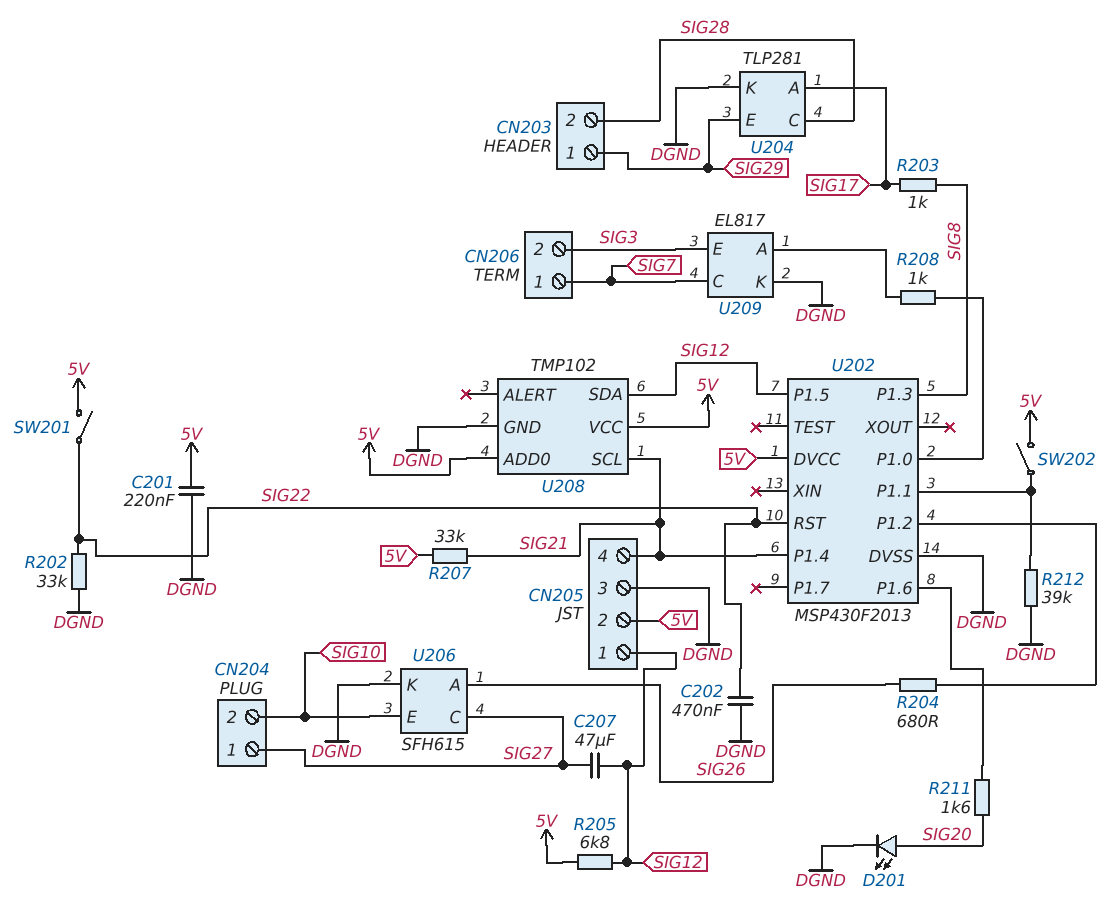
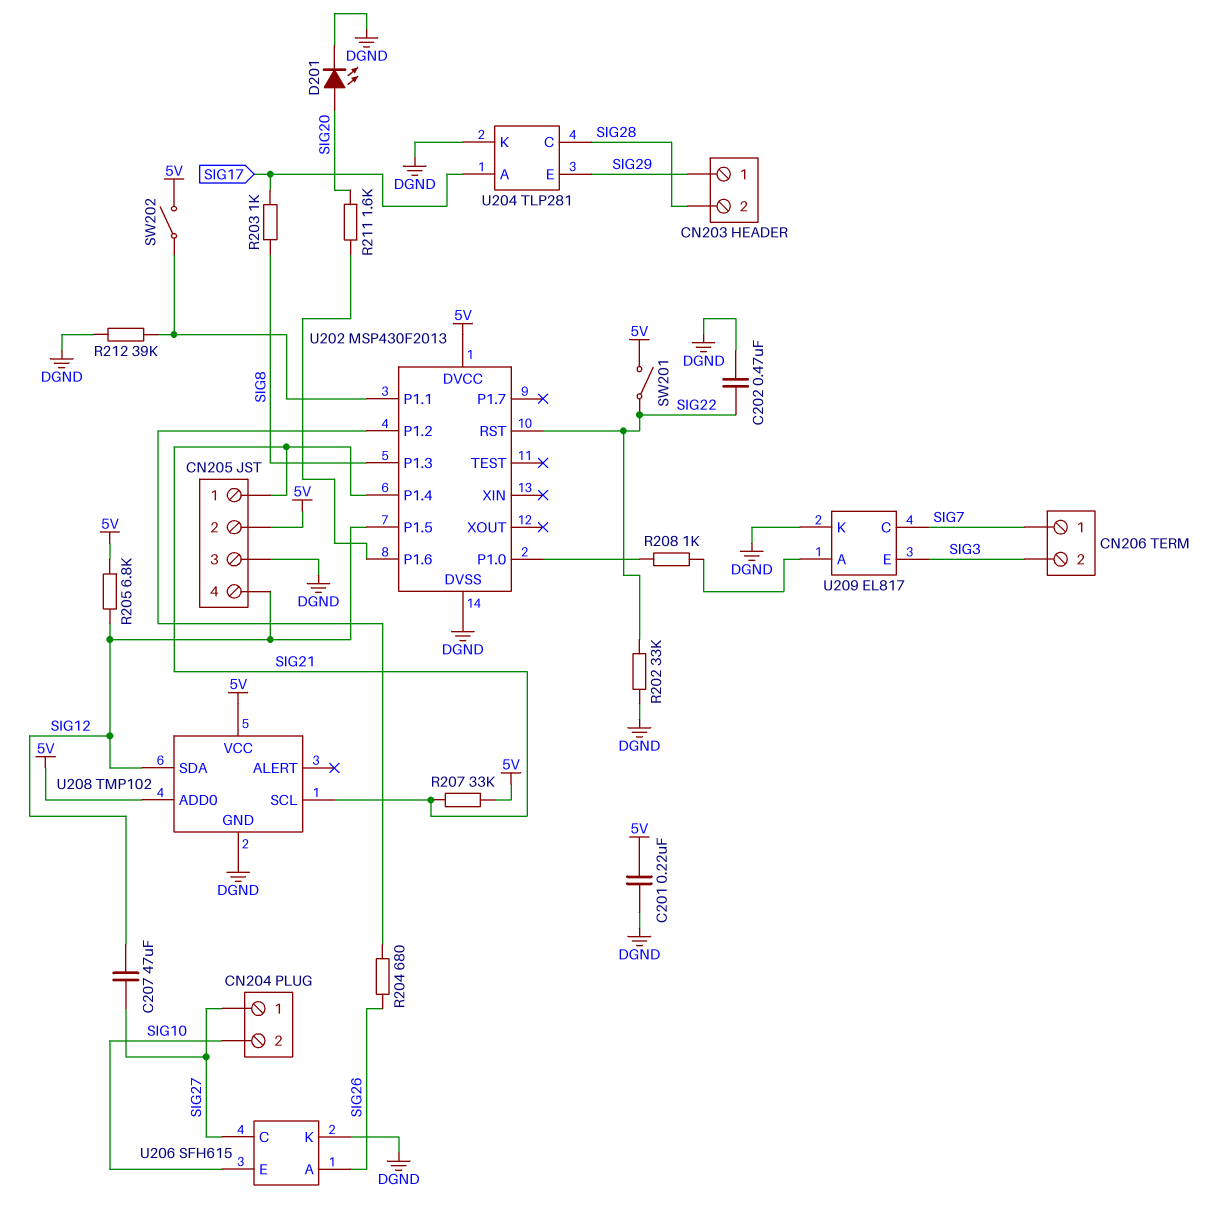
CN205 pin 1: SIG12 -> SIG21
CN205 pin 4: SIG21 -> SIG12

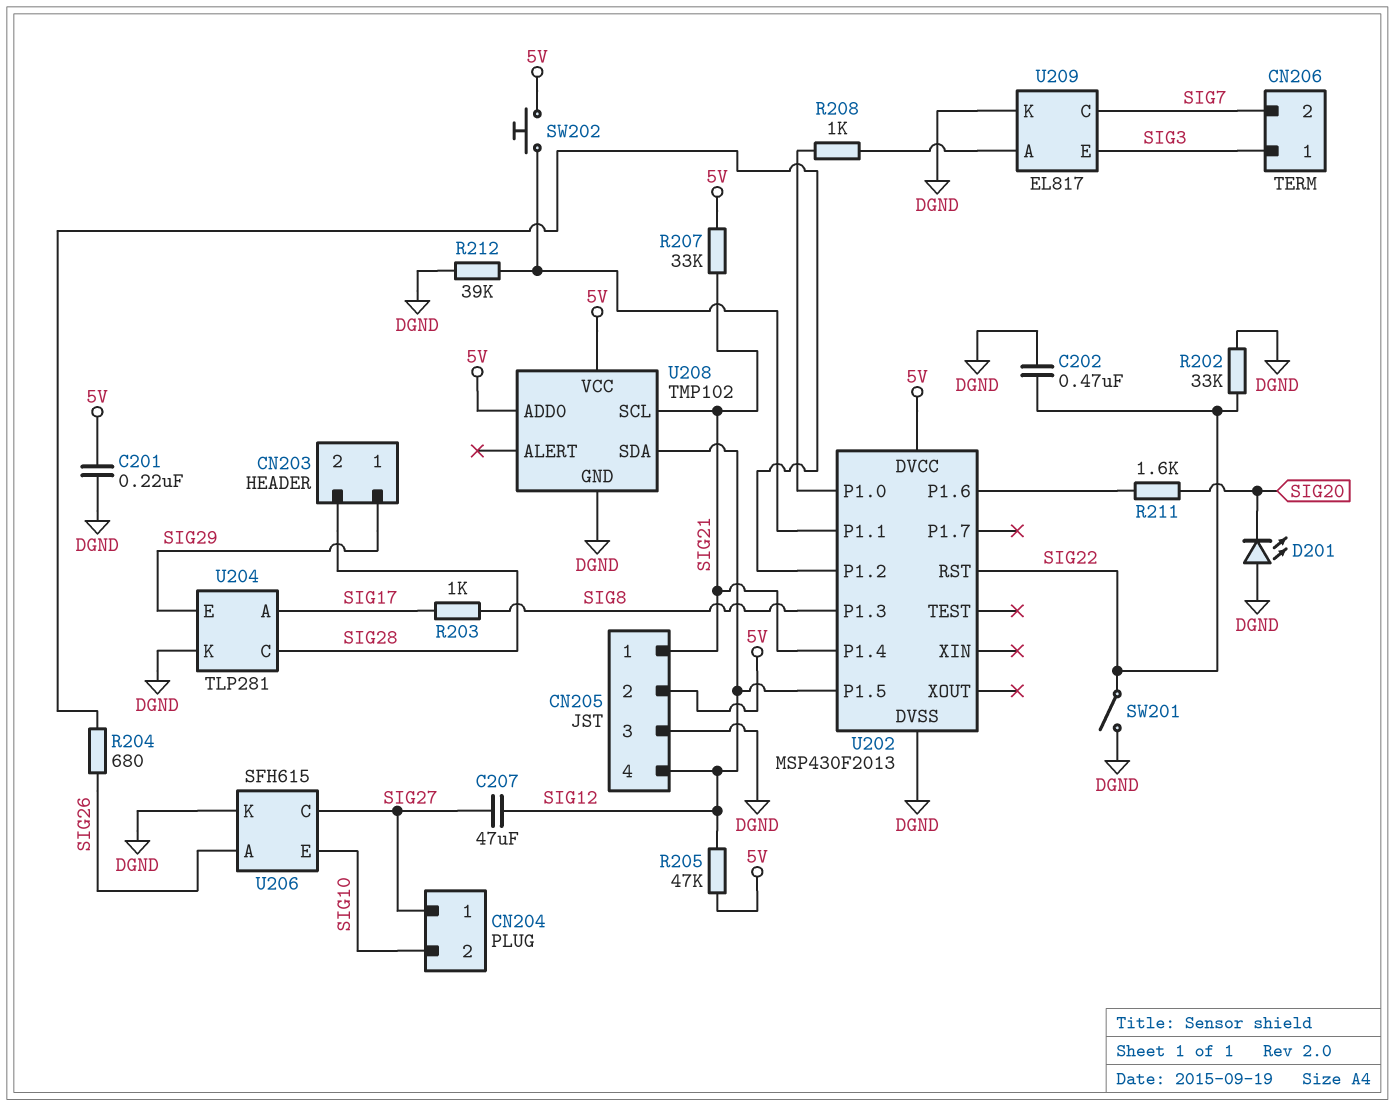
CN206 pin 1: SIG7 -> SIG3
CN206 pin 2: SIG3 -> SIG7
D201: LED (A SIG20, K DGND) -> LED (A DGND, K SIG20)
R205: 6.8k (5V, SIG12) -> 47k (5V, SIG12)
SW201: switch (5V, SIG22) -> switch (DGND, SIG22)
SW202: switch (5V, U202/P1.1) -> button (5V, U202/P1.1)

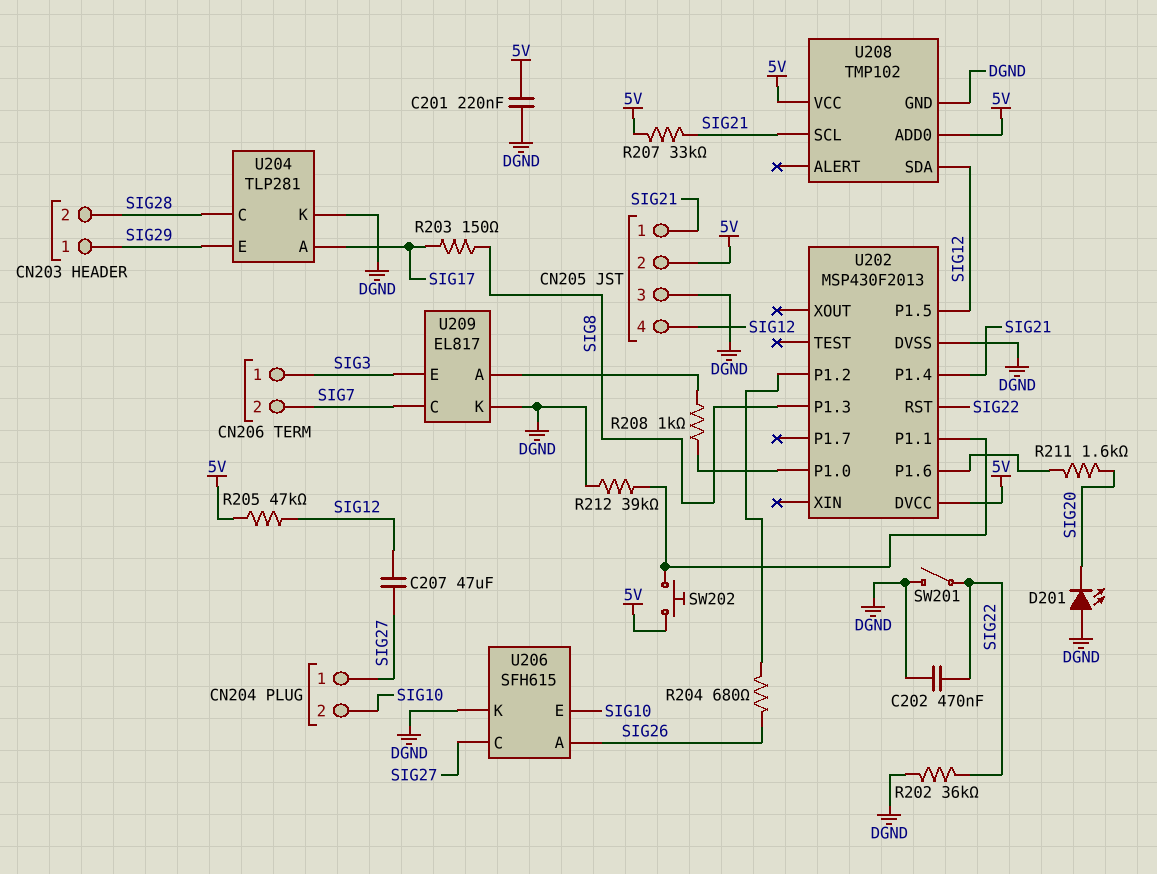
R202: 33k (DGND, SIG22) -> 36k (DGND, SIG22)
R203: 1k (SIG8, SIG17) -> 150 (SIG8, SIG17)

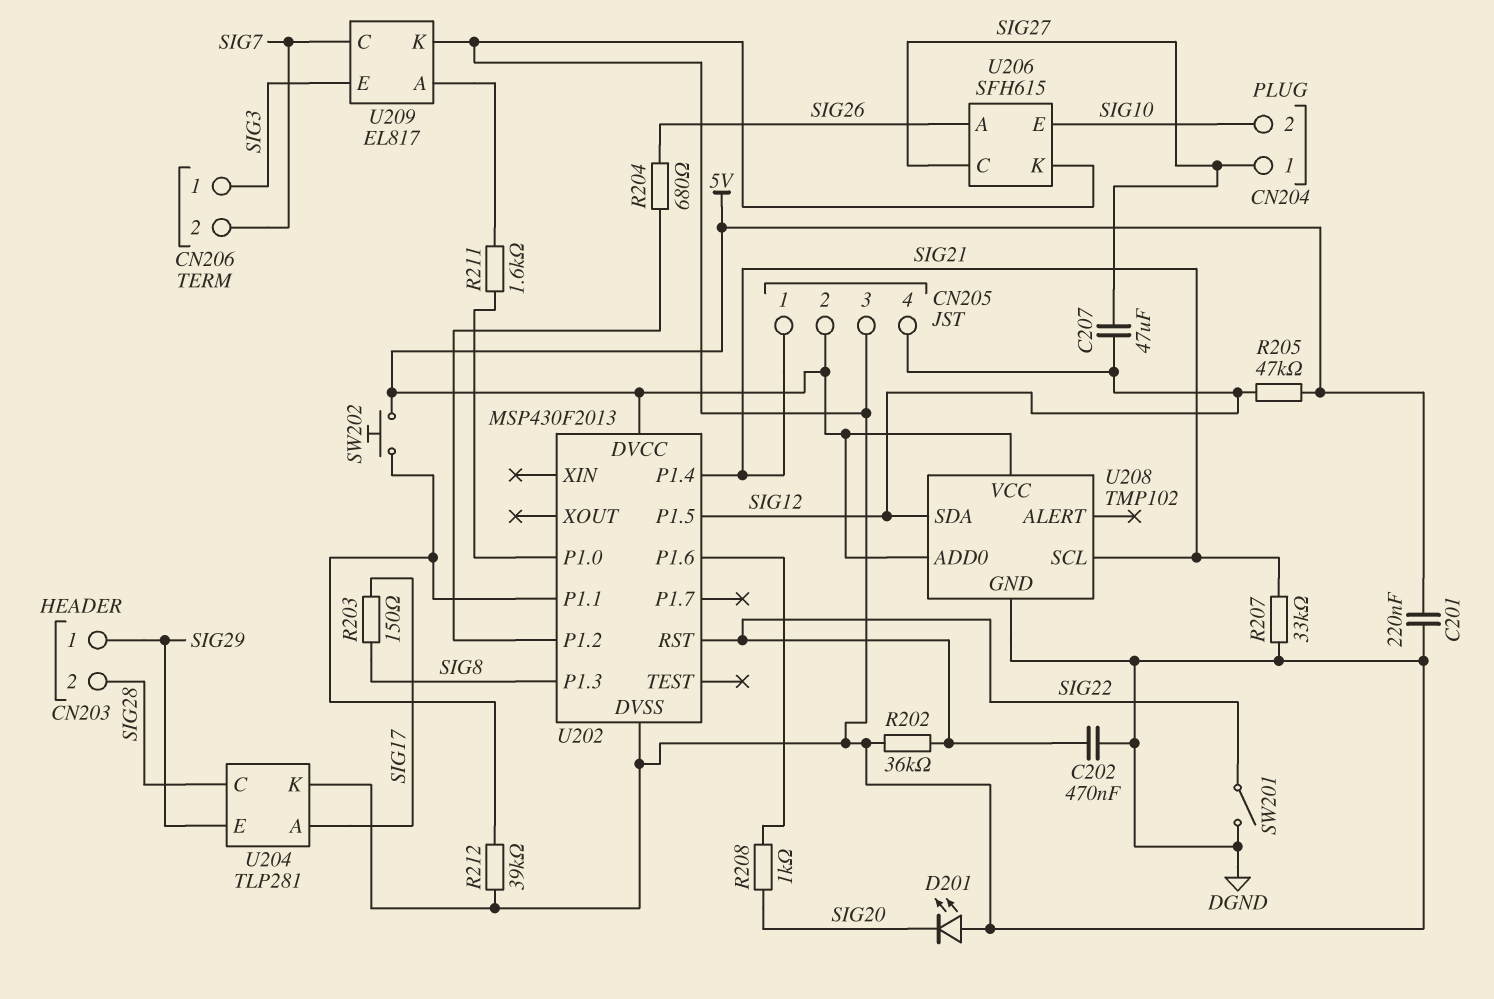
R207: 33k (5V, SIG21) -> 33k (DGND, SIG21)
R208: 1k (U202/P1.0, U209/A) -> 1k (SIG20, U202/P1.6)
R211: 1.6k (SIG20, U202/P1.6) -> 1.6k (U202/P1.0, U209/A)

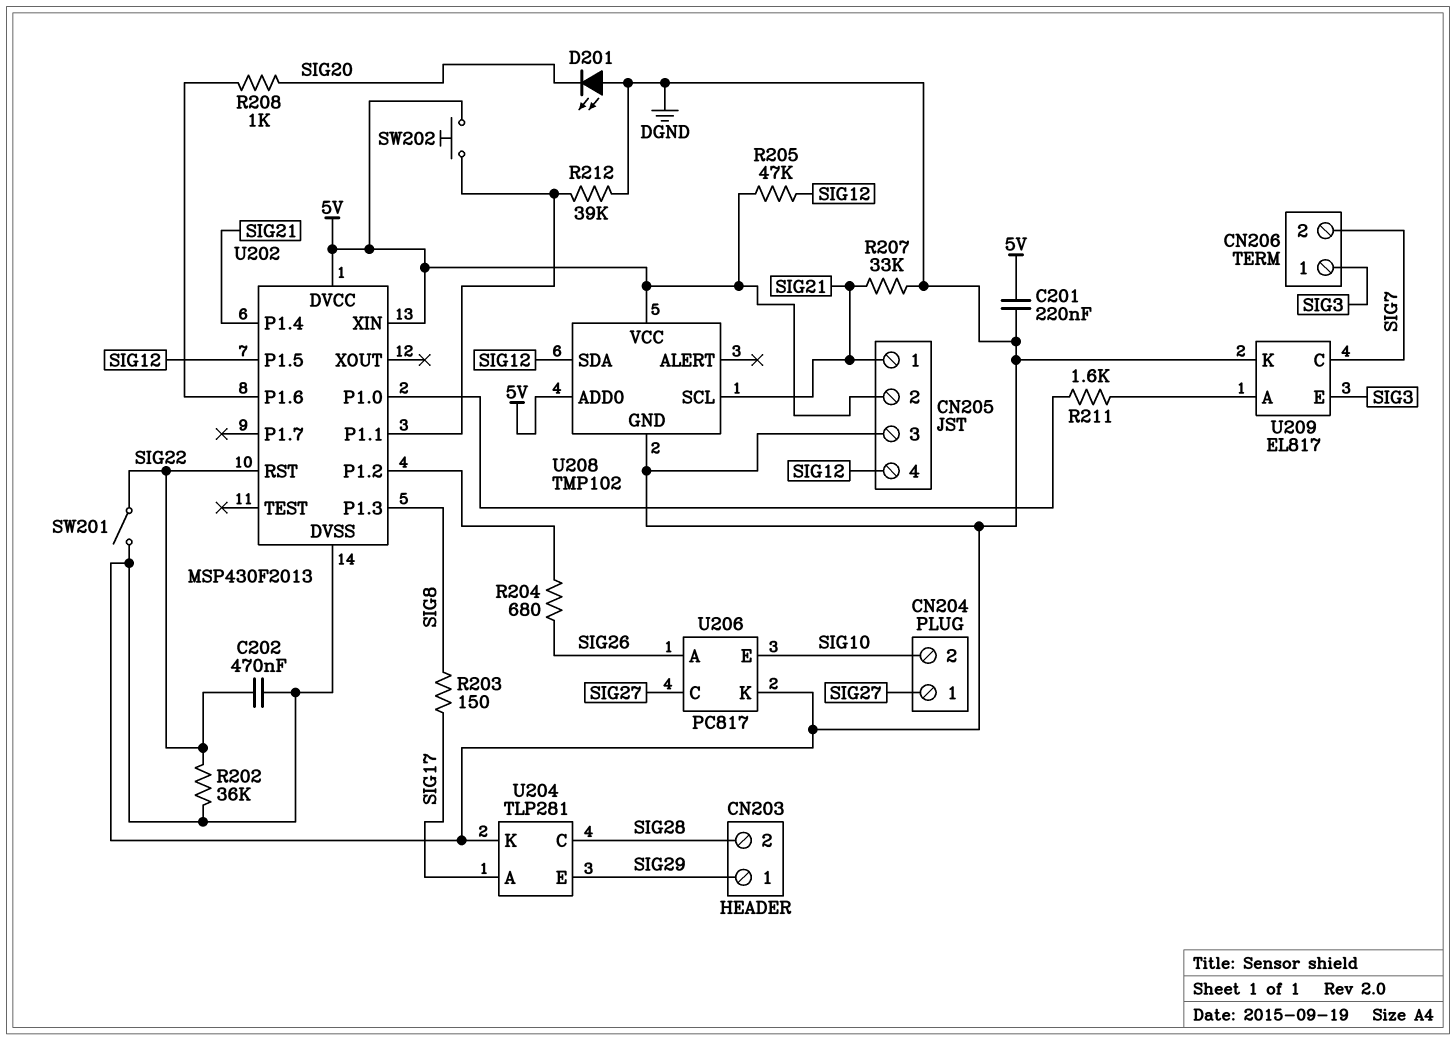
C207: 47uF (SIG12, SIG27) -> none
U202 pin XIN: none -> 5V
U206: SFH615 -> PC817

